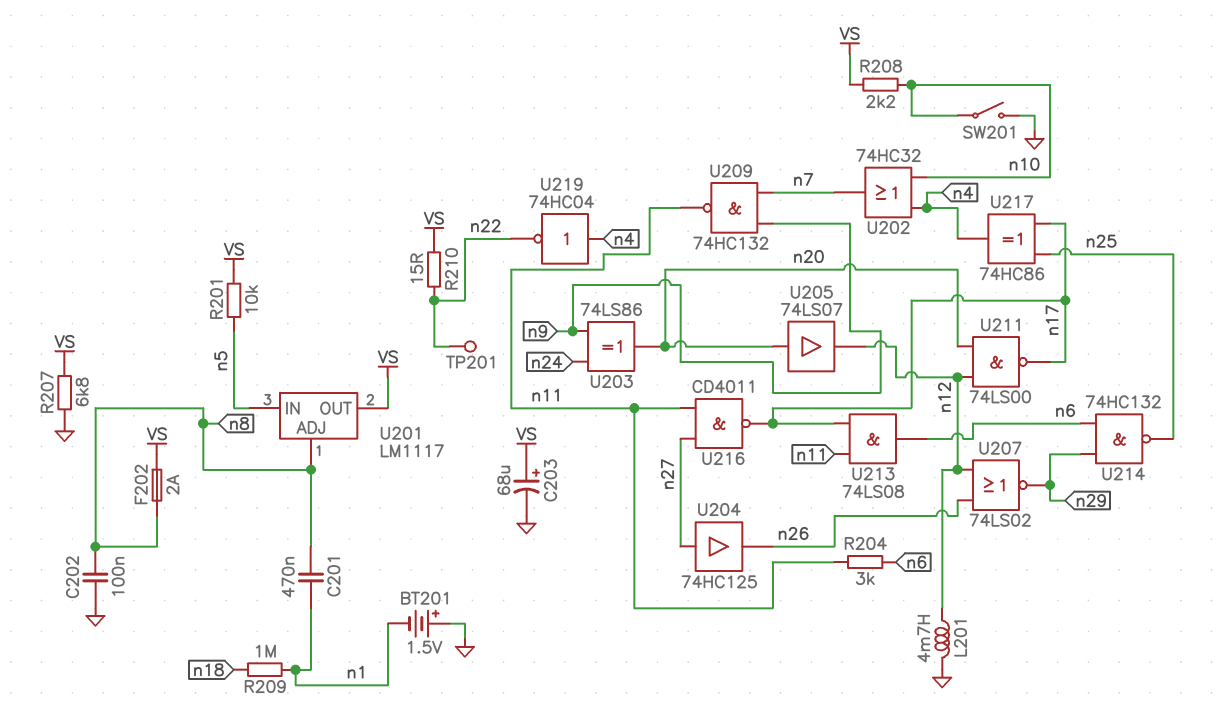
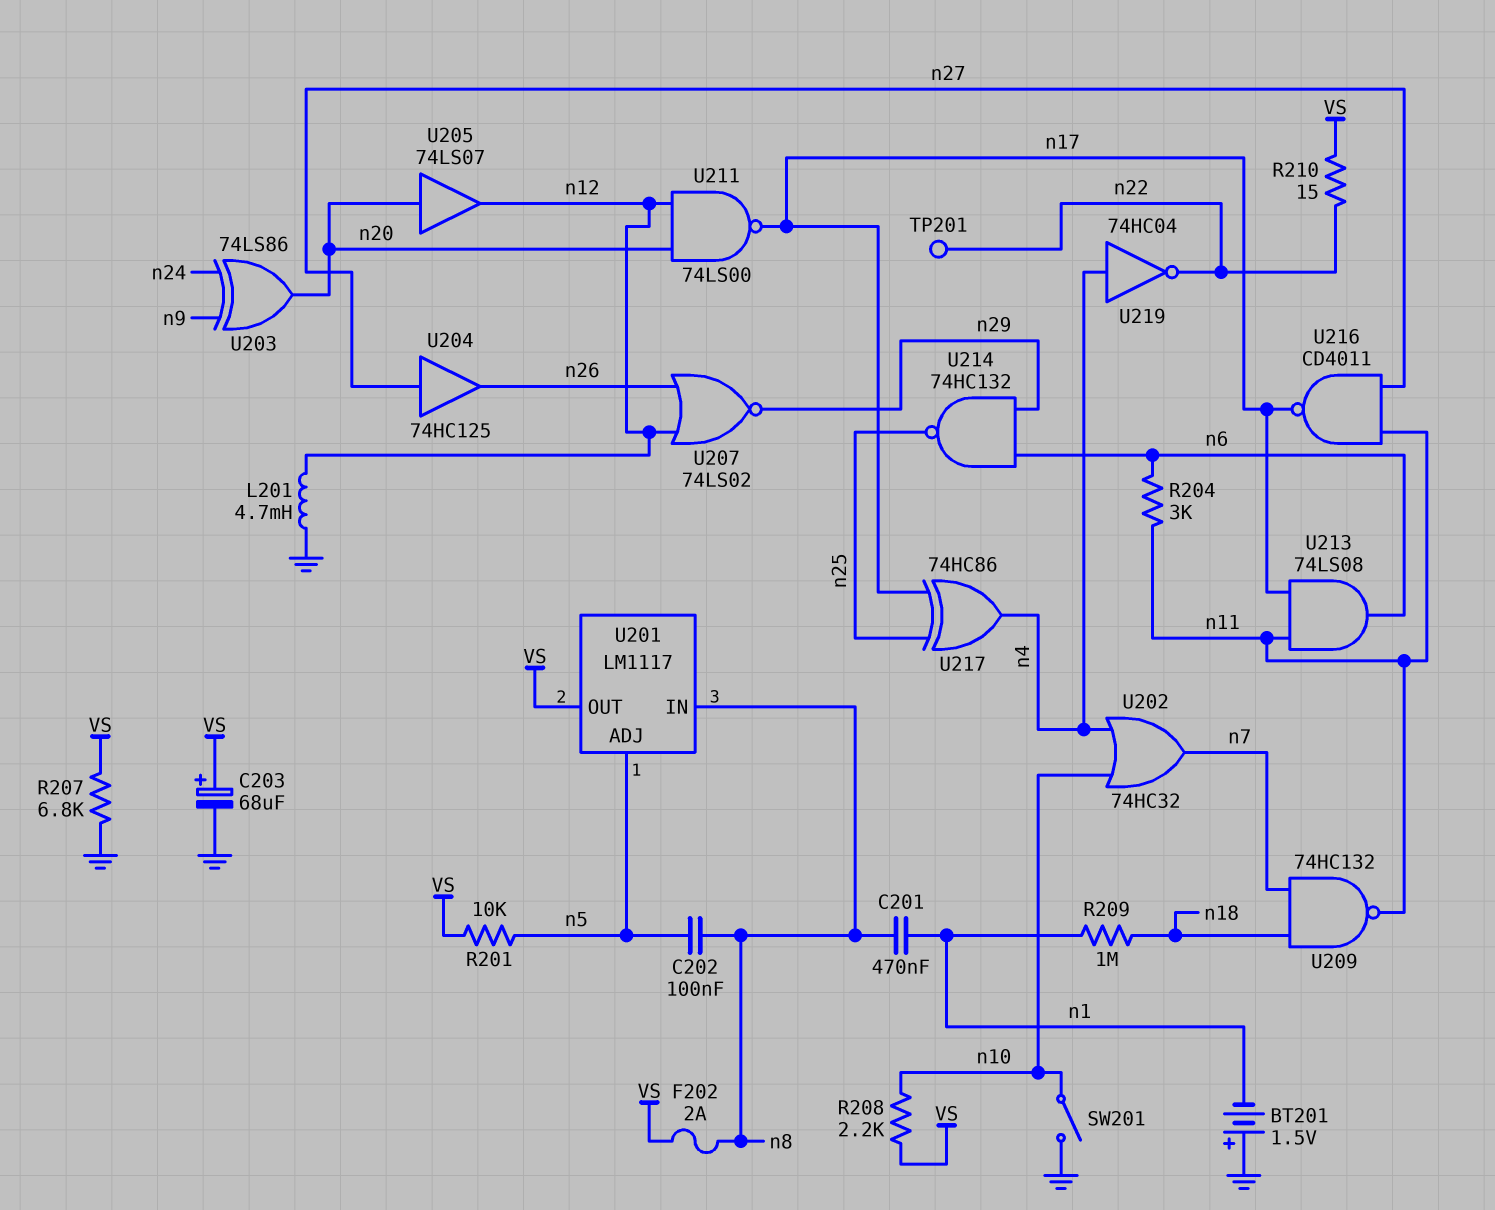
C202: 100nF (GND, n8) -> 100nF (n5, n8)
U201 pin ADJ: n8 -> n5
U201 pin IN: n5 -> n8
U209: NAND 74HC132 (in n7, in n9, out n11) -> NAND 74HC132 (in n7, in n18, out n11)

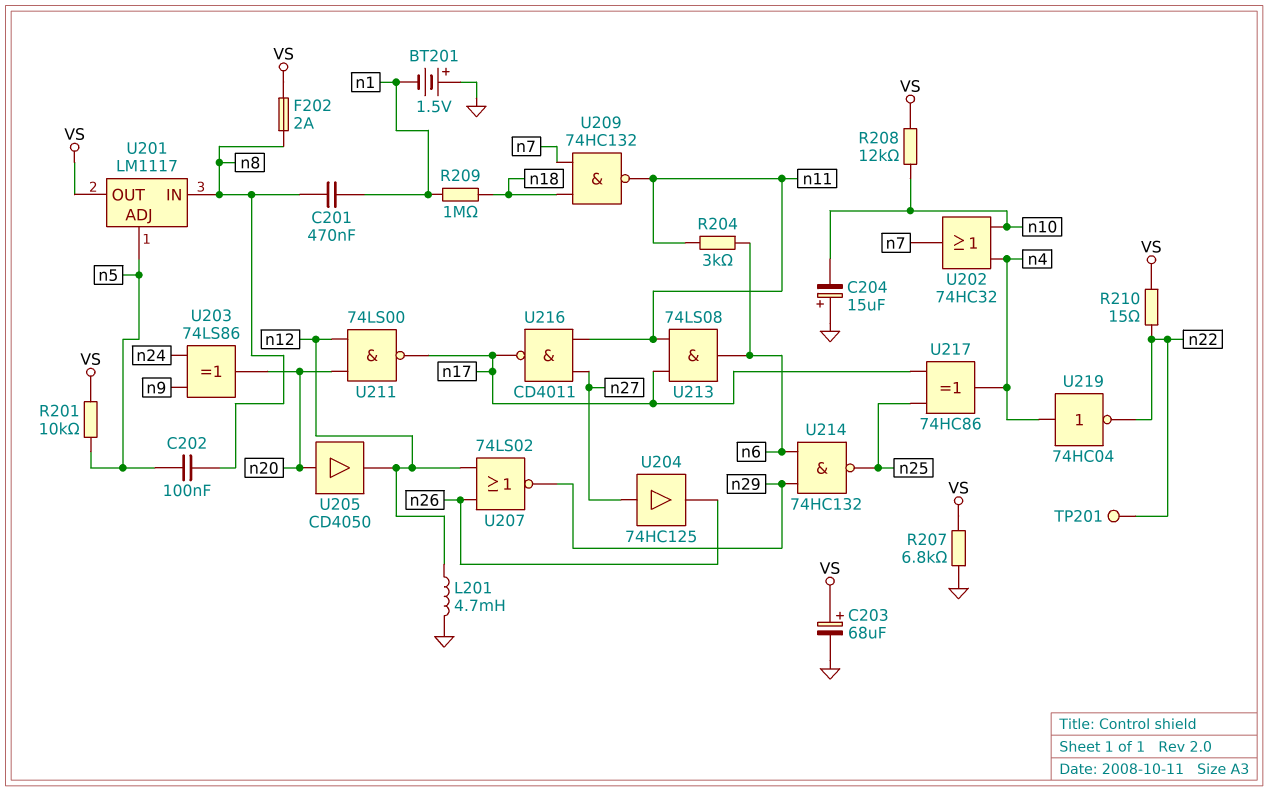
C204: none -> 15uF (plus GND, minus n10)
R208: 2.2k (VS, n10) -> 12k (VS, n10)
SW201: switch (GND, n10) -> none
U205: buffer 74LS07 (in n20, out n12) -> buffer CD4050 (in n20, out n12)

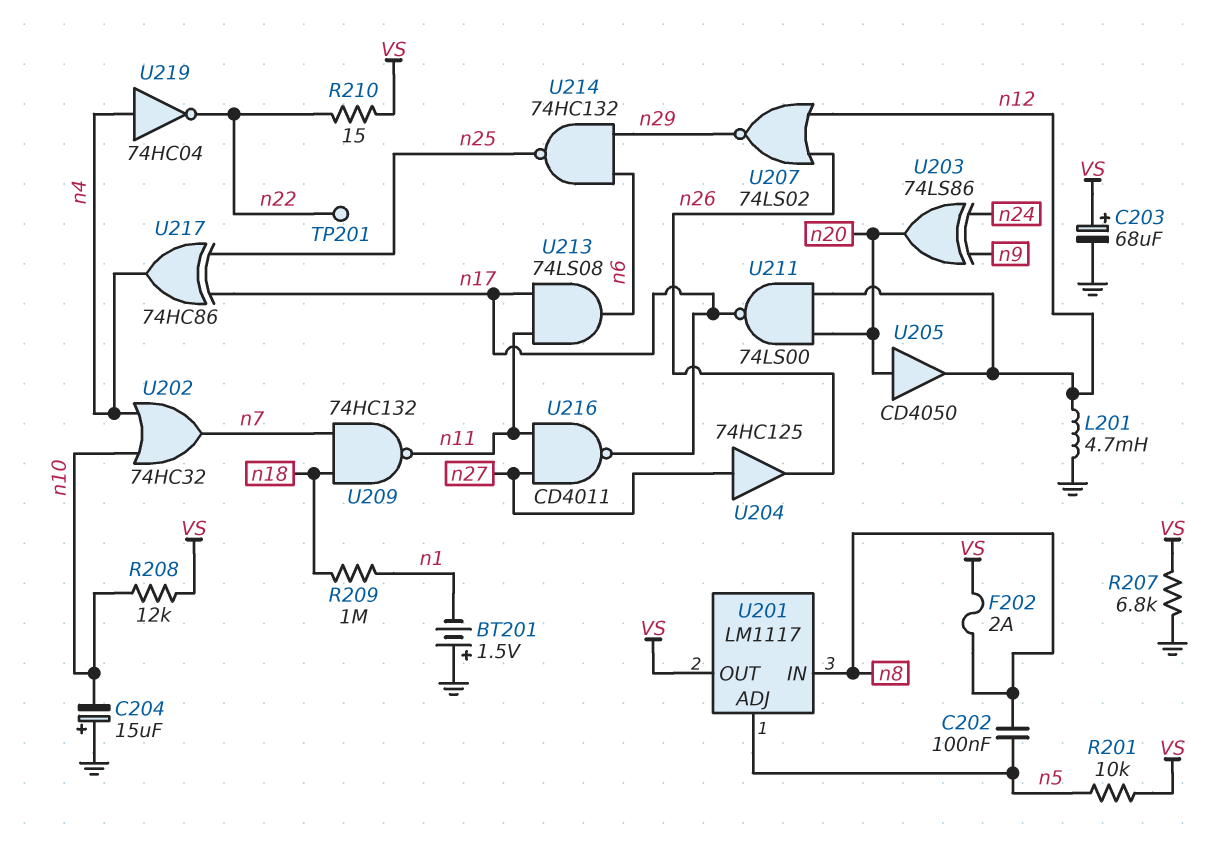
C201: 470nF (n1, n8) -> none
R204: 3k (n6, n11) -> none

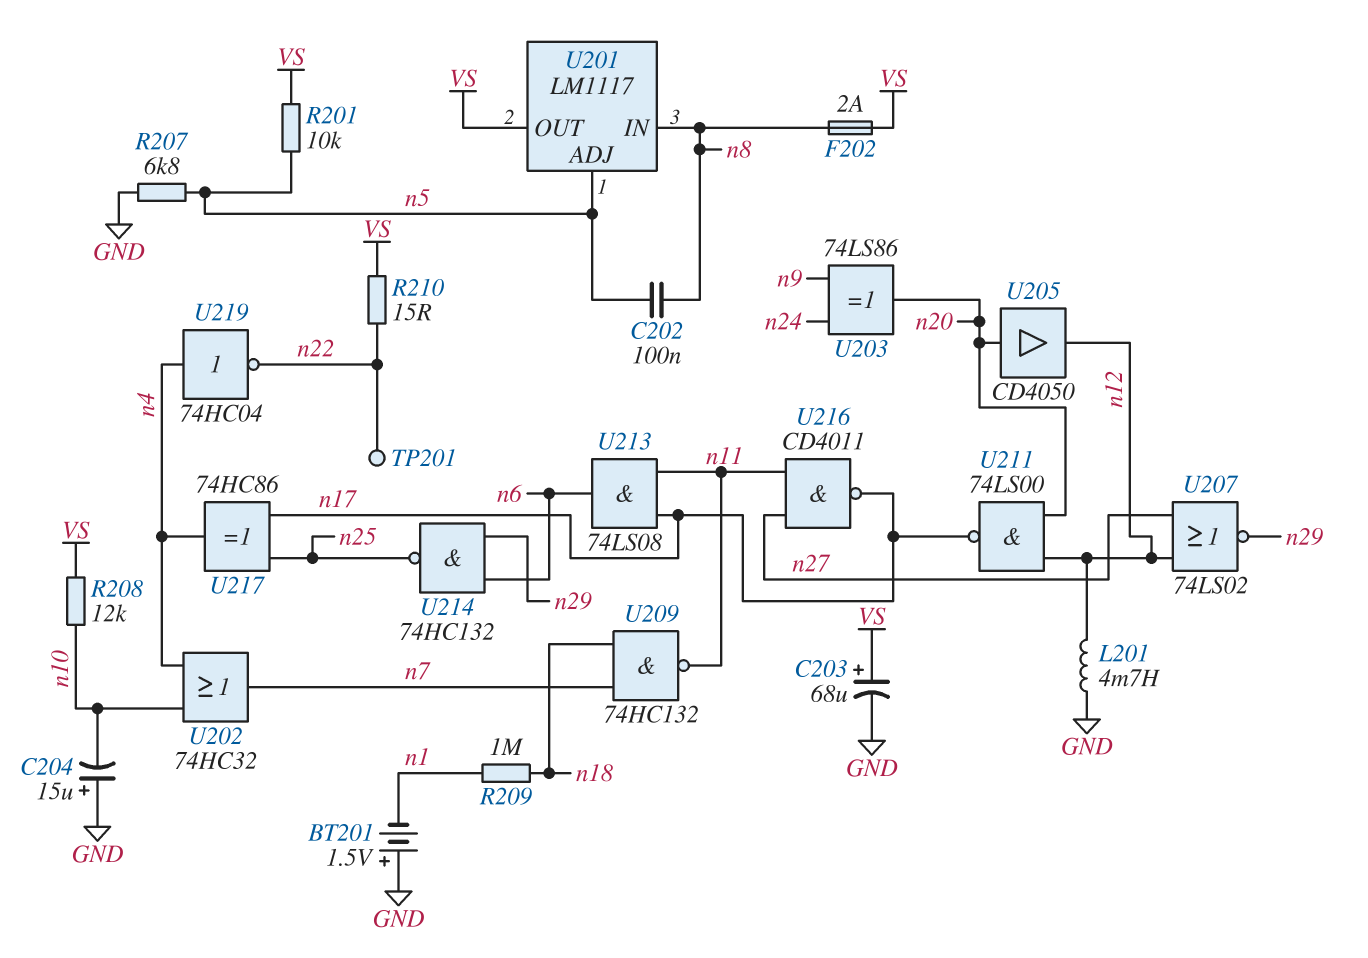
R207: 6.8k (GND, VS) -> 6.8k (GND, n5)
U204: buffer 74HC125 (in n27, out n26) -> none
U207: NOR 74LS02 (in n12, in n26, out n29) -> NOR 74LS02 (in n12, in n27, out n29)

